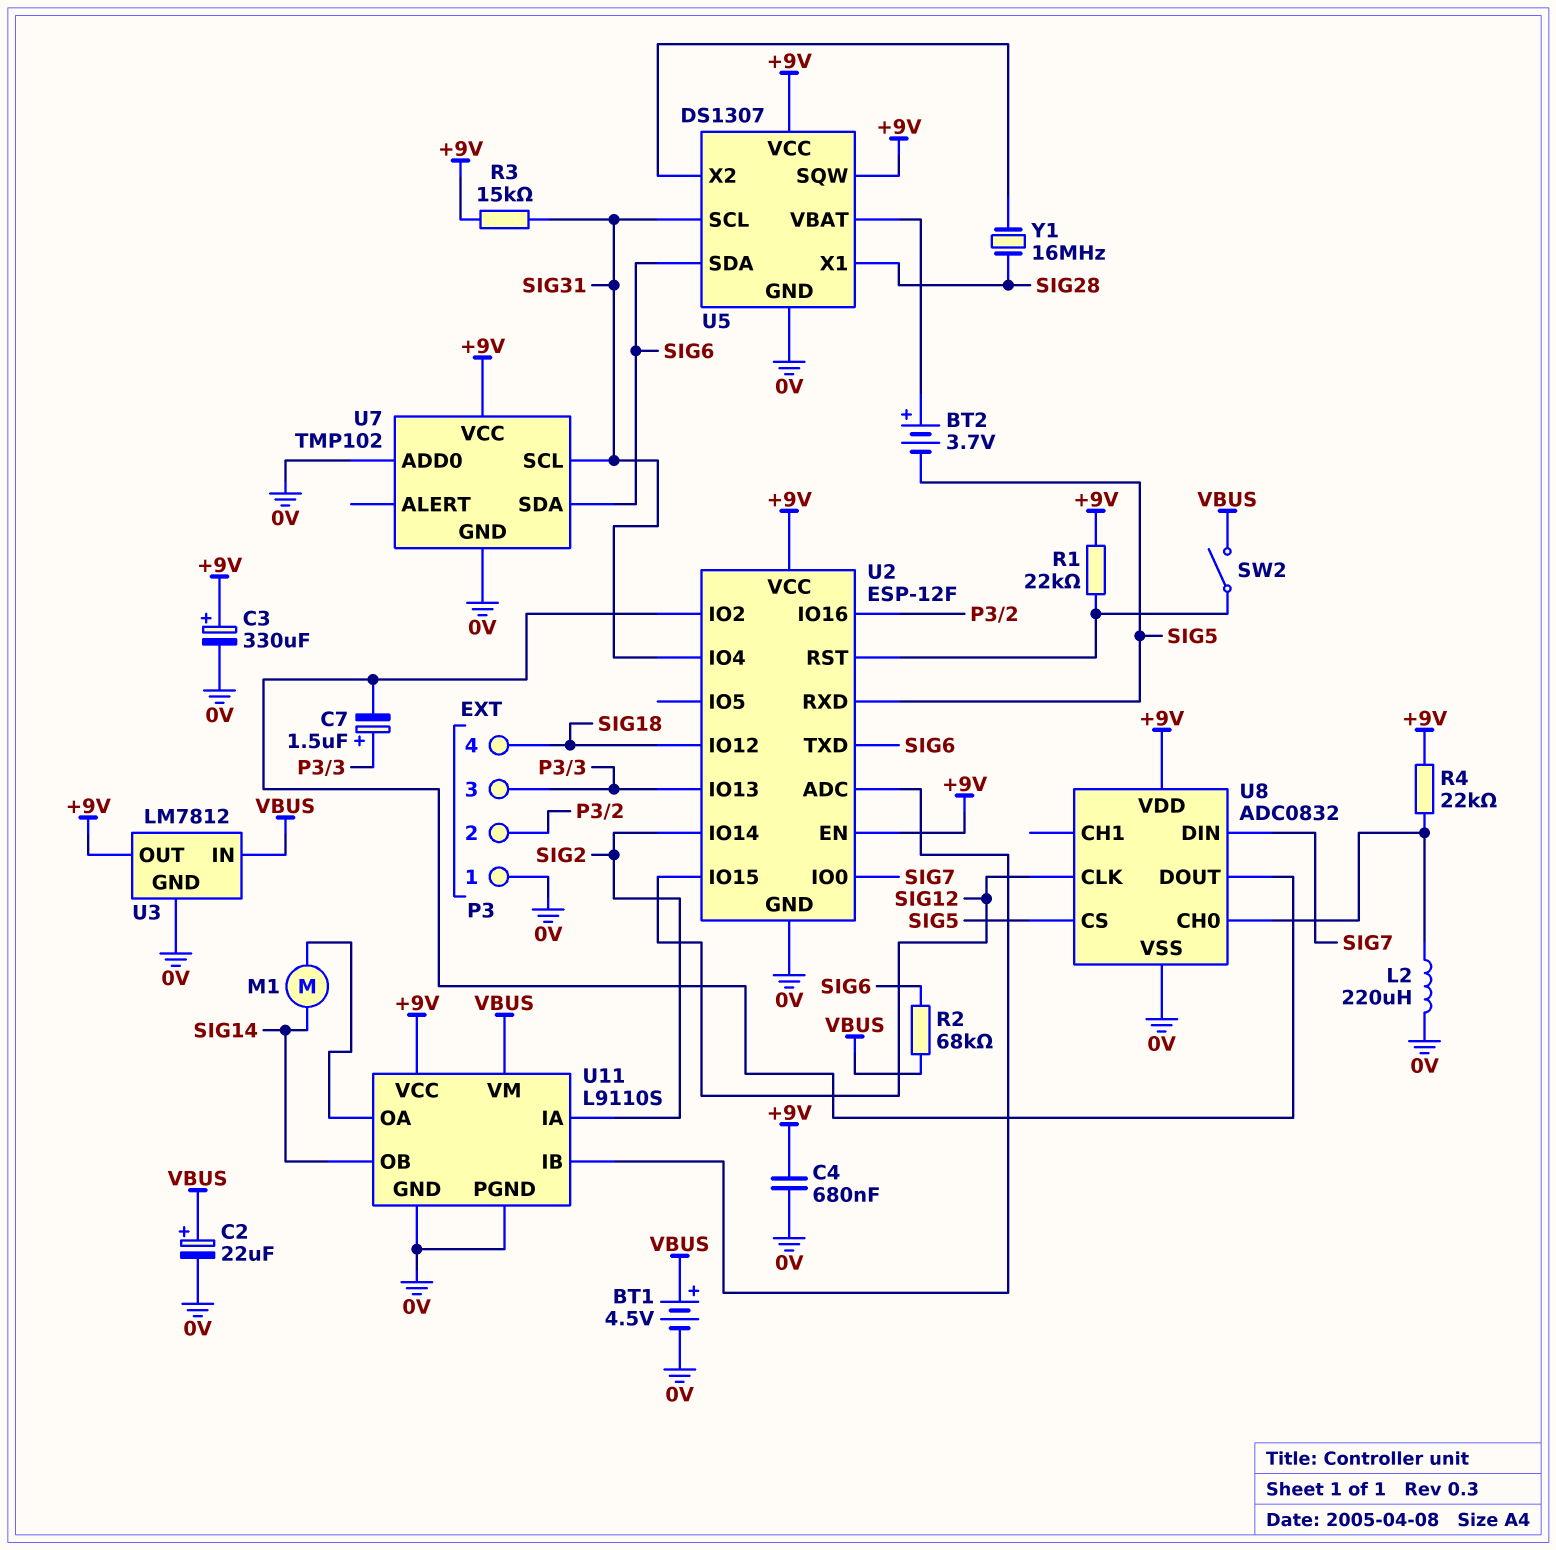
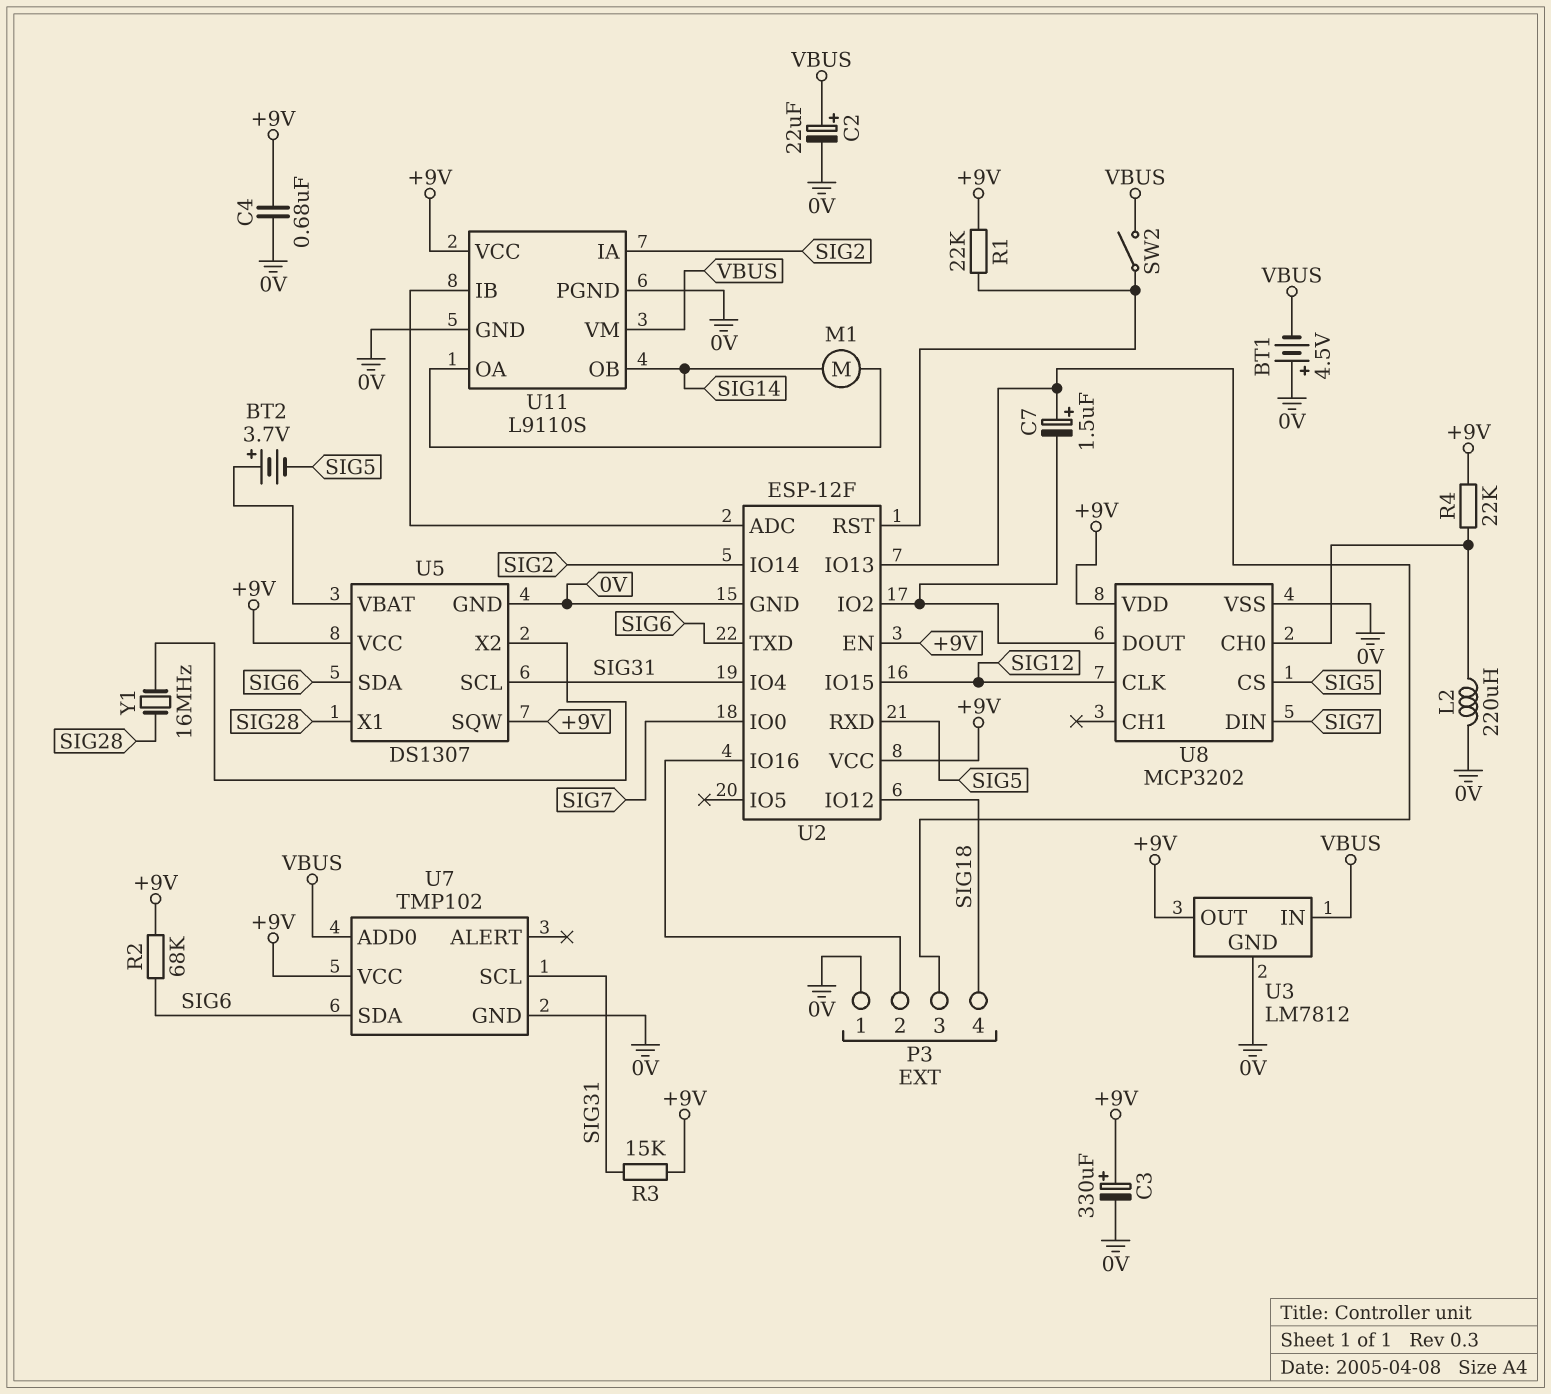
BT1: 4.5V (plus VBUS, minus 0V) -> 4.5V (plus 0V, minus VBUS)
R2: 68k (SIG6, VBUS) -> 68k (+9V, SIG6)
U7 pin ADD0: 0V -> VBUS
U8: ADC0832 -> MCP3202

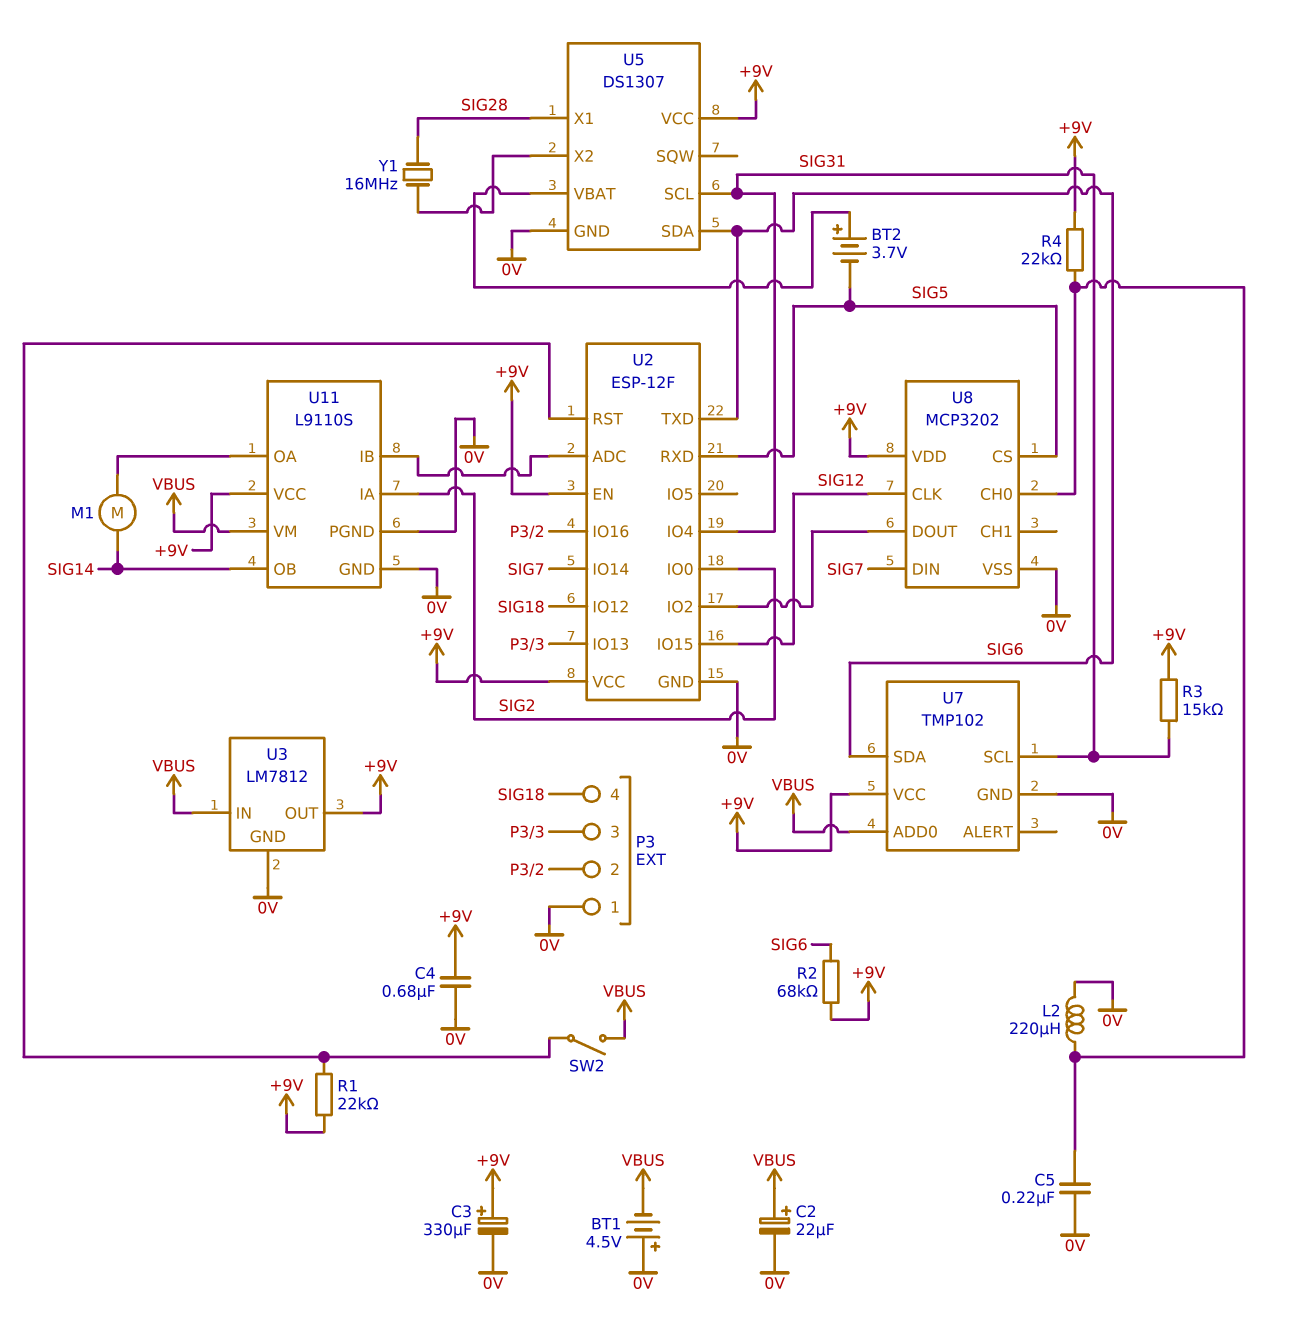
C5: none -> 220nF (0V, U8/CH0)
C7: 1.5uF (plus P3/3, minus U2/IO2) -> none
U2 pin IO0: SIG7 -> SIG2
U2 pin IO14: SIG2 -> SIG7
U5 pin SQW: +9V -> none

